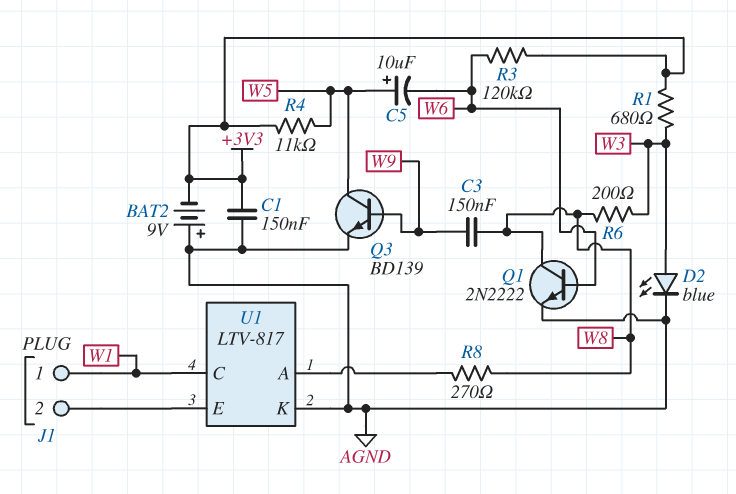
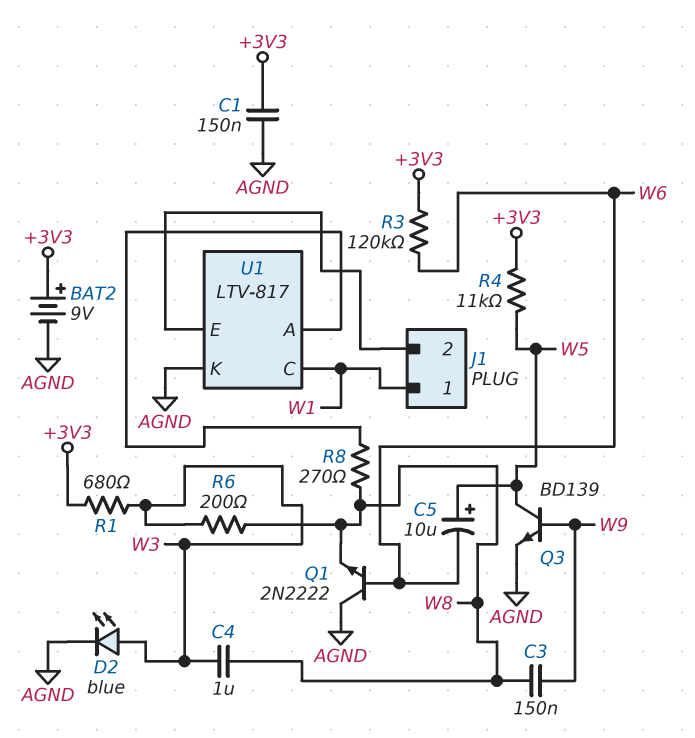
BAT2: 9V (plus AGND, minus +3V3) -> 9V (plus +3V3, minus AGND)
C4: none -> 1uF (W3, W8)
Q1: NPN 2N2222 (B W6, C W8, E AGND) -> NPN 2N2222 (B W6, C AGND, E W8)

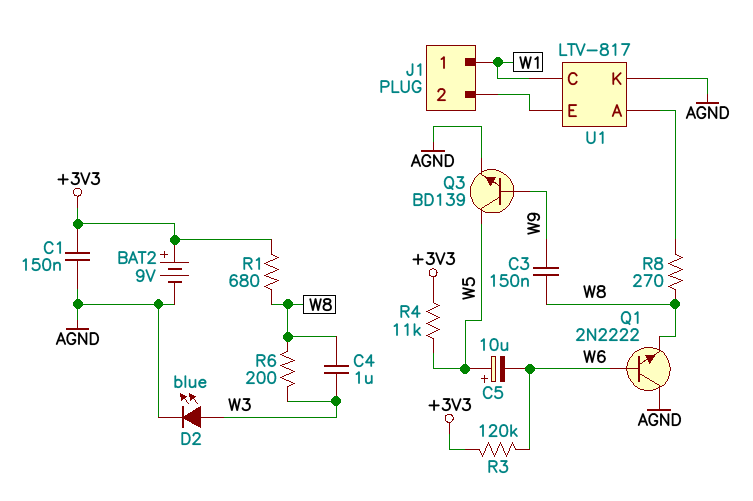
R1: 680 (+3V3, W3) -> 680 (+3V3, W8)

